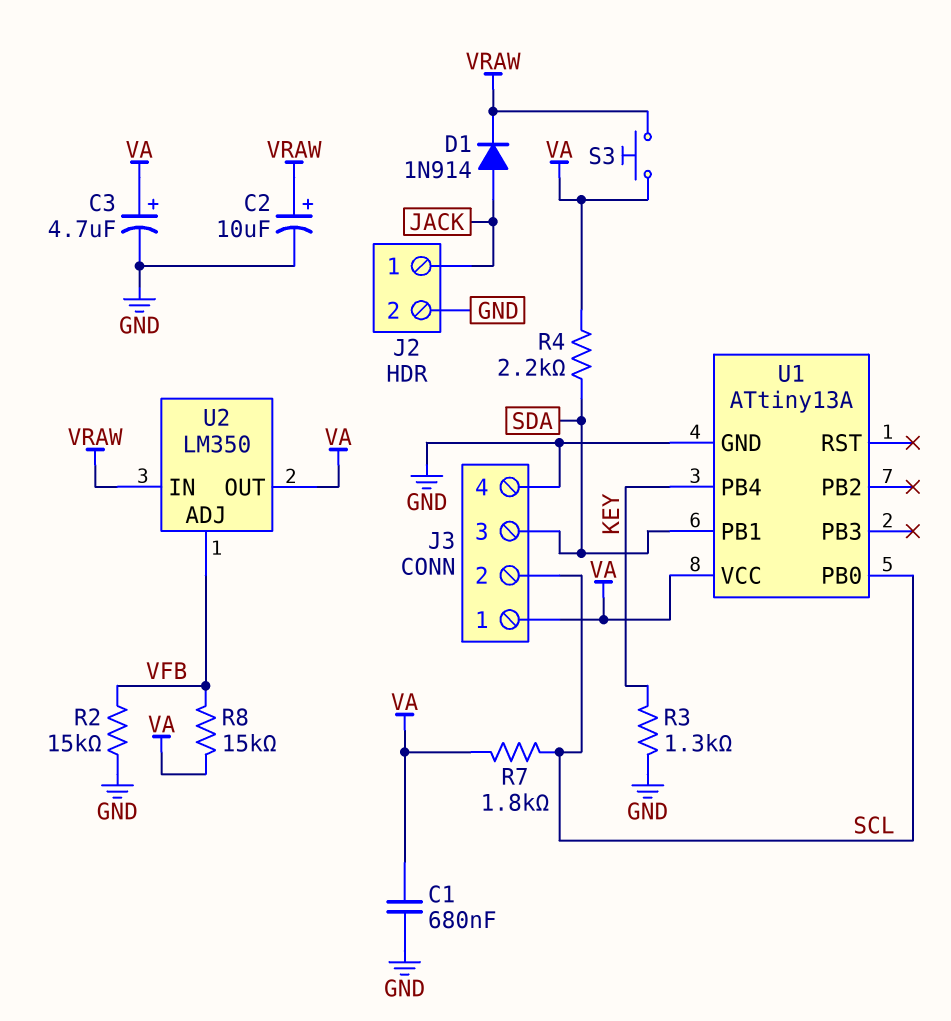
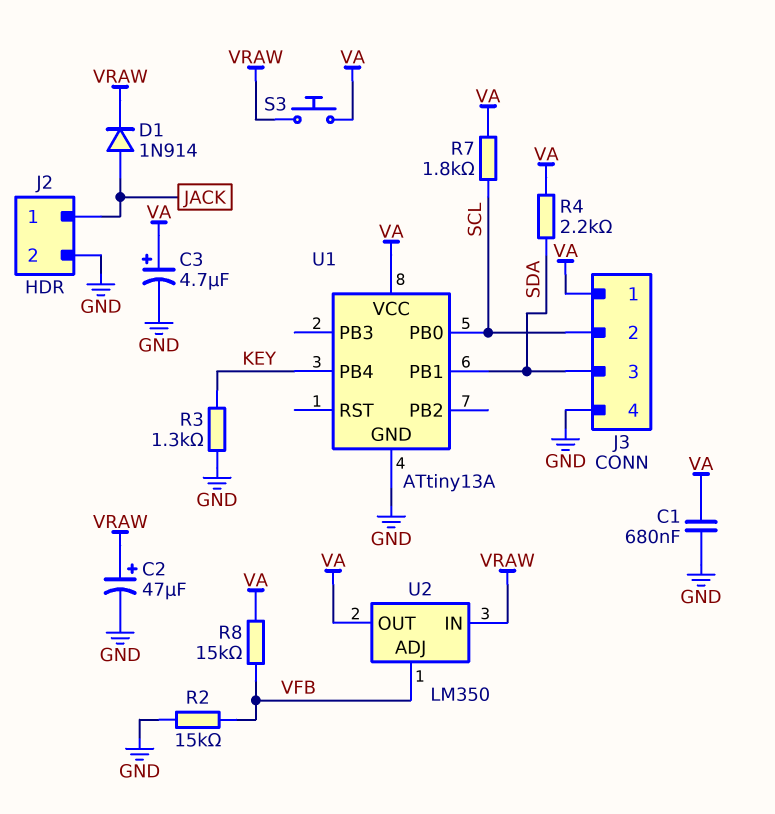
C2: 10uF (plus VRAW, minus GND) -> 47uF (plus VRAW, minus GND)

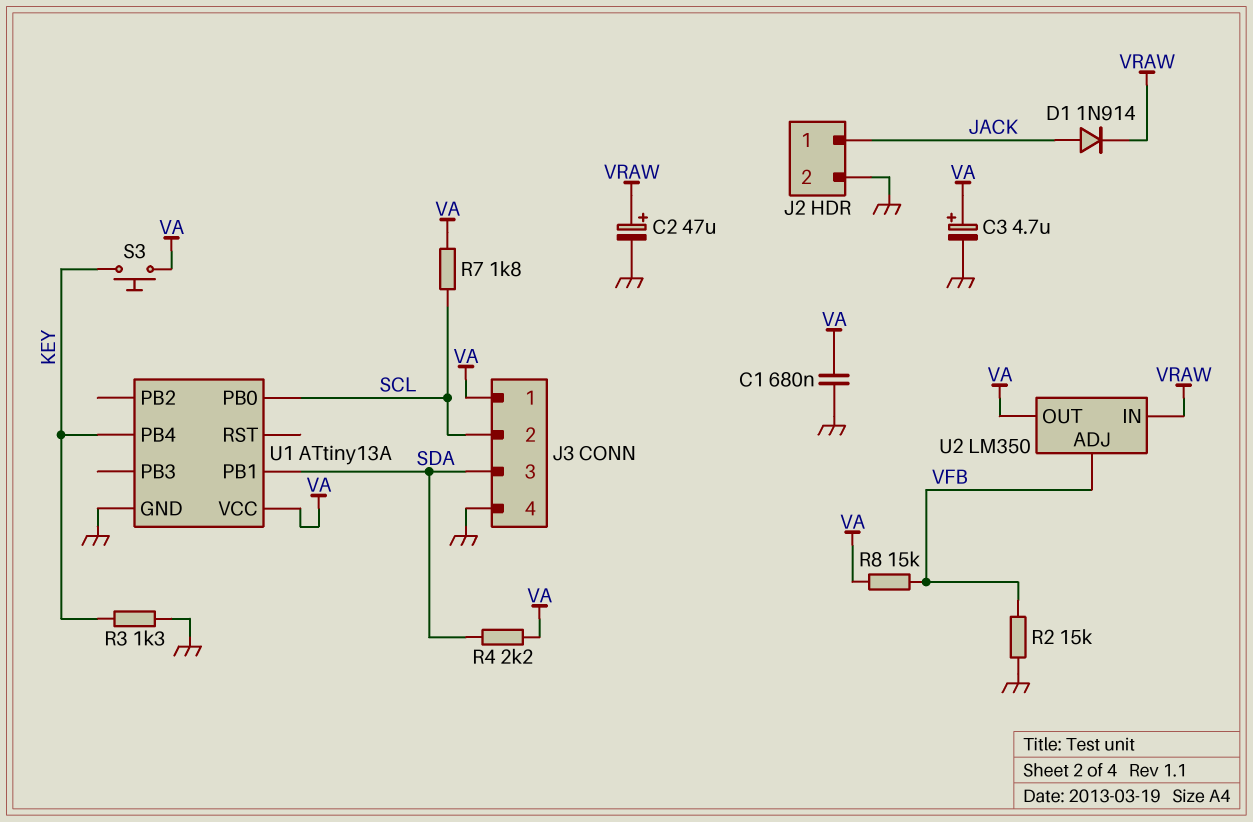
S3: button (VA, VRAW) -> button (KEY, VA)

